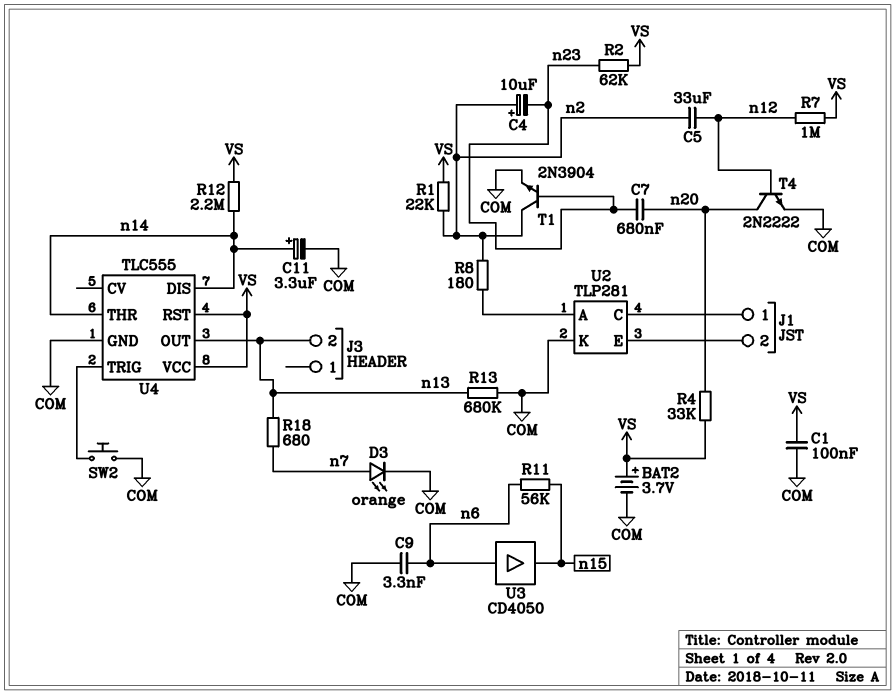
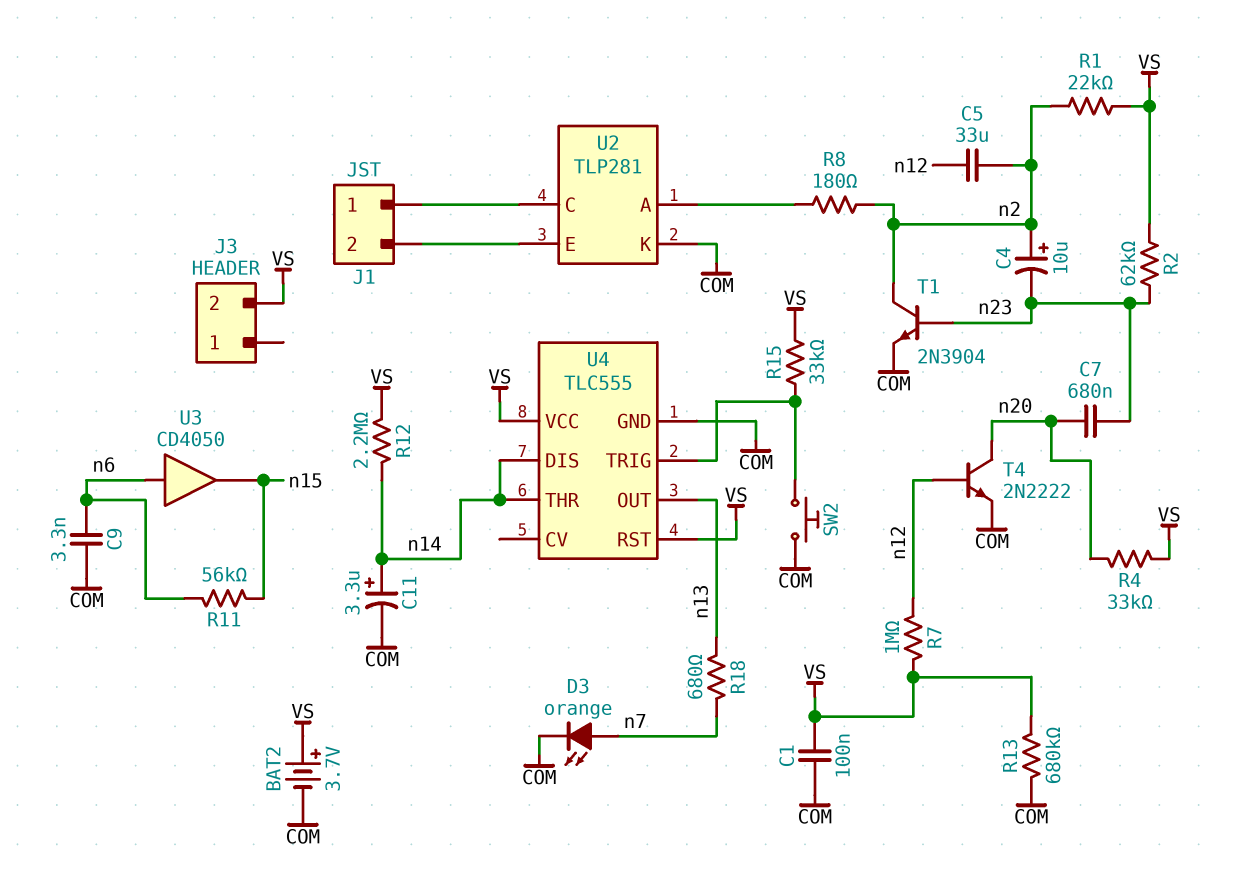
J3 pin 2: n13 -> VS
R13: 680k (COM, n13) -> 680k (COM, VS)
R15: none -> 33k (U4/TRIG, VS)

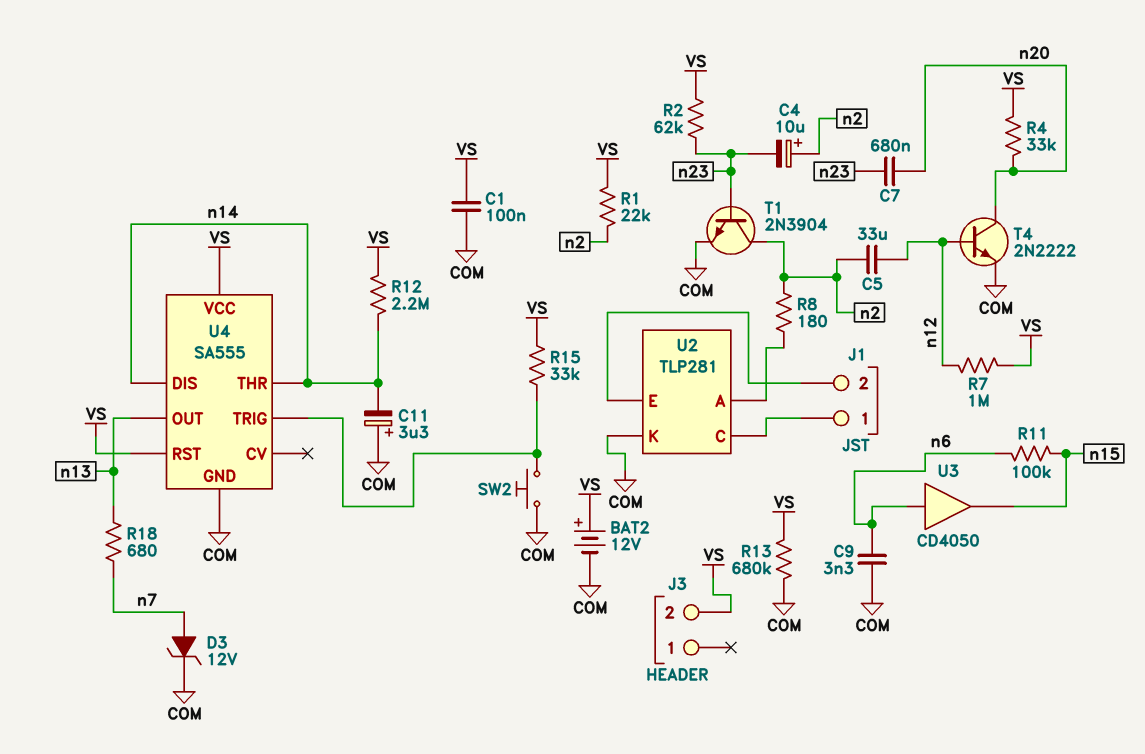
BAT2: 3.7V (plus VS, minus COM) -> 12V (plus VS, minus COM)
C11: 3.3uF (plus n14, minus COM) -> 3.3uF (plus COM, minus n14)
D3: LED orange (A n7, K COM) -> zener 12V (A n7, K COM)
R11: 56k (n6, n15) -> 100k (n6, n15)
U4: TLC555 -> SA555

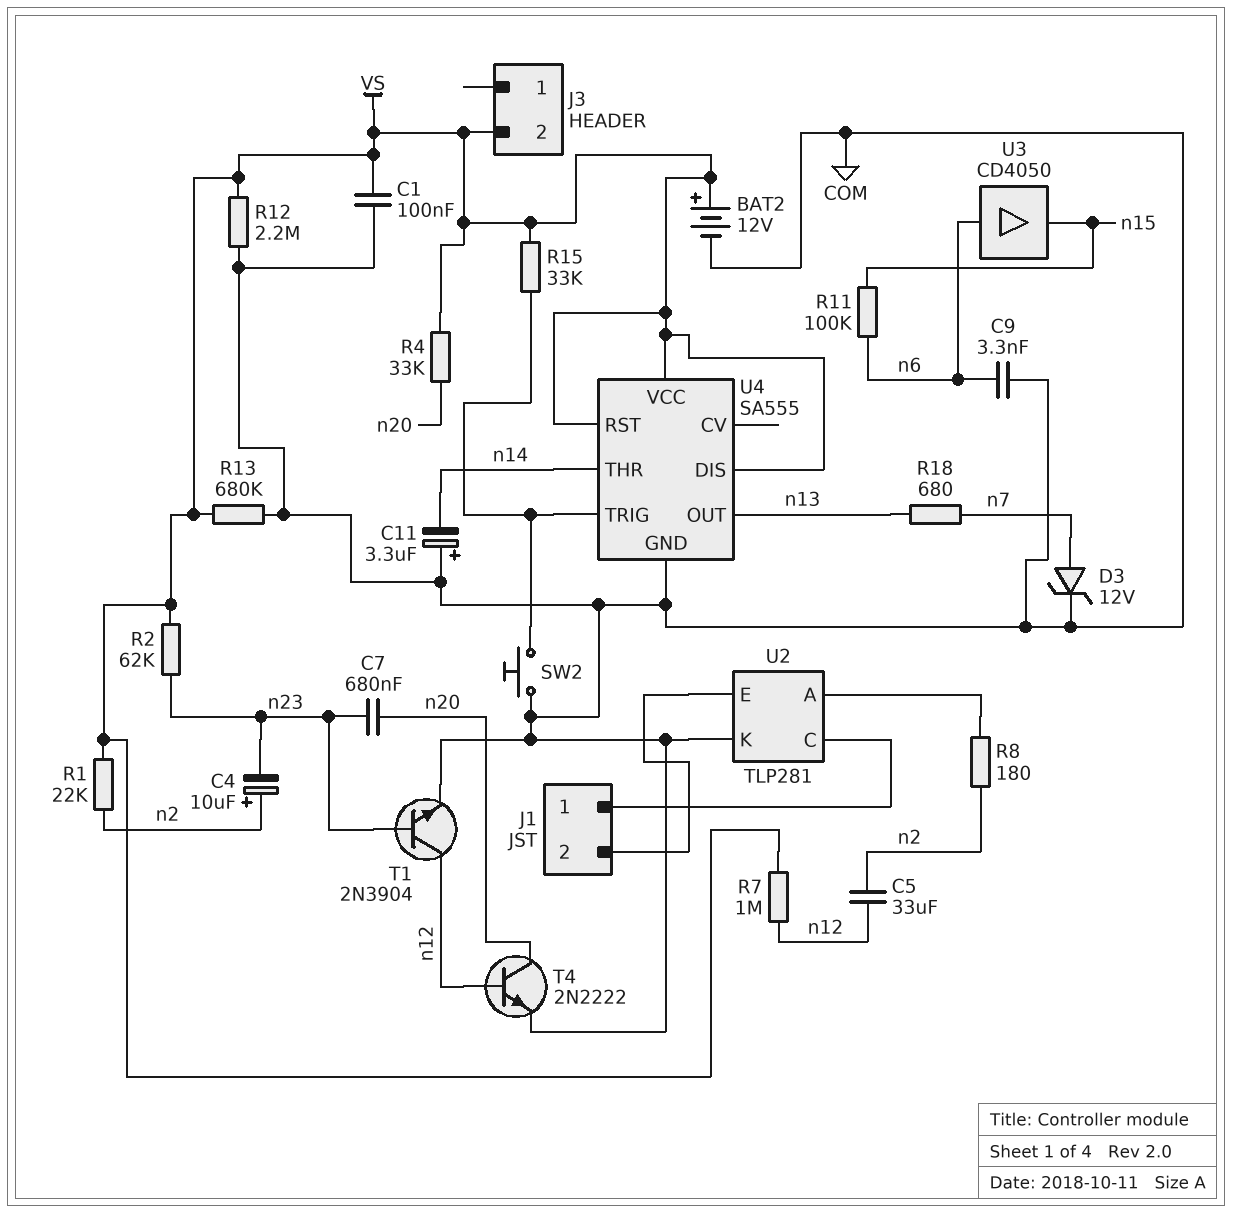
R12: 2.2M (VS, n14) -> 2.2M (COM, VS)
T1: NPN 2N3904 (B n23, C n2, E COM) -> NPN 2N3904 (B n23, C n12, E COM)
U4 pin DIS: n14 -> VS

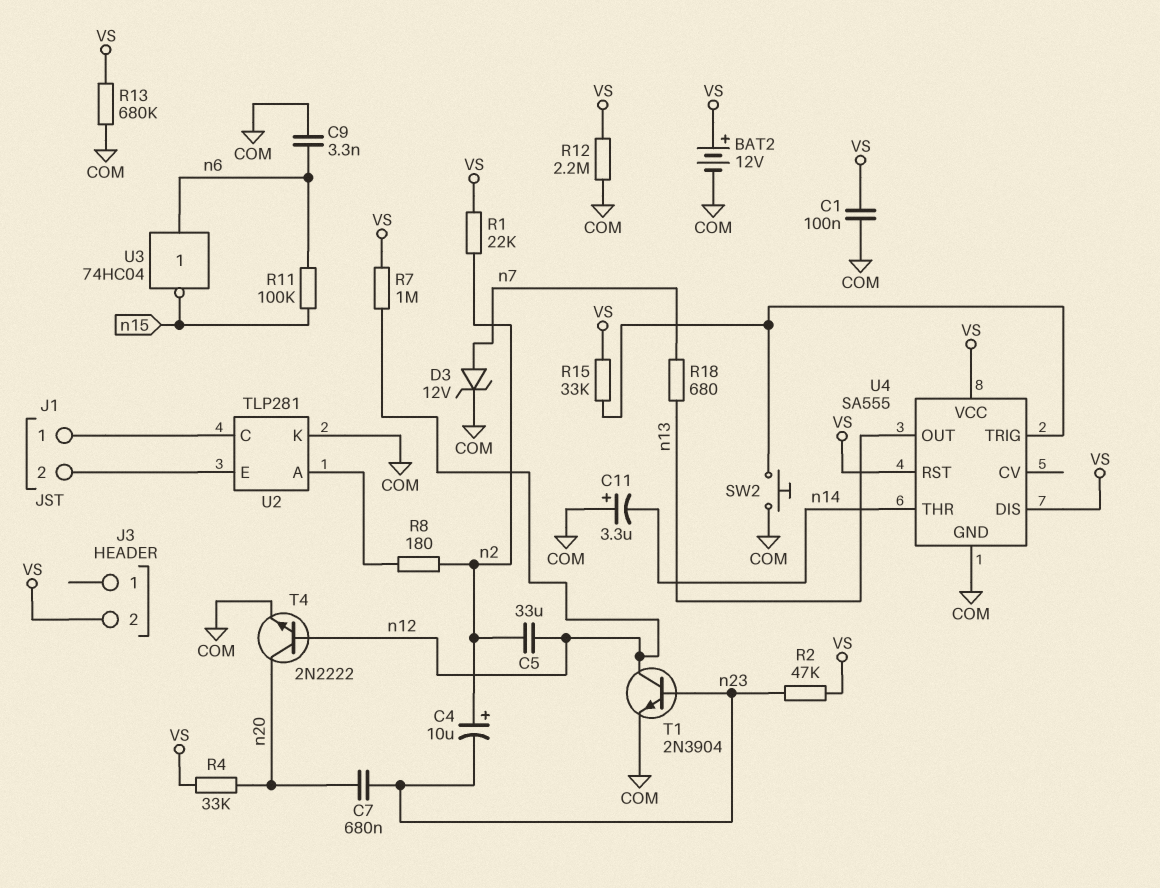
R2: 62k (VS, n23) -> 47k (VS, n23)
U3: buffer CD4050 (in n6, out n15) -> NOT 74HC04 (in n6, out n15)

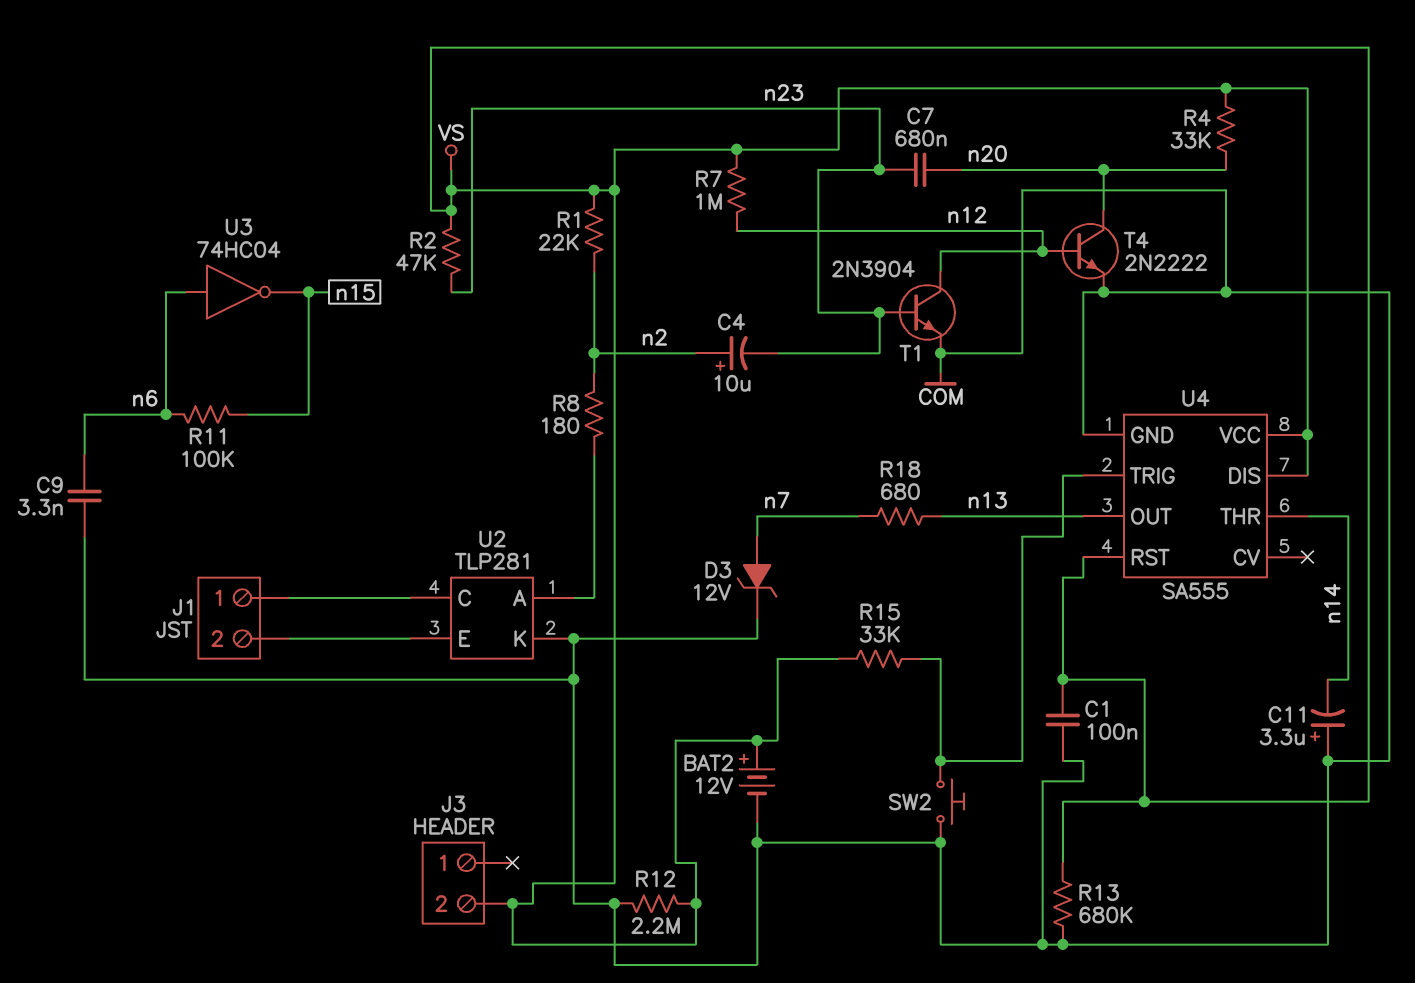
C5: 33uF (n2, n12) -> none

